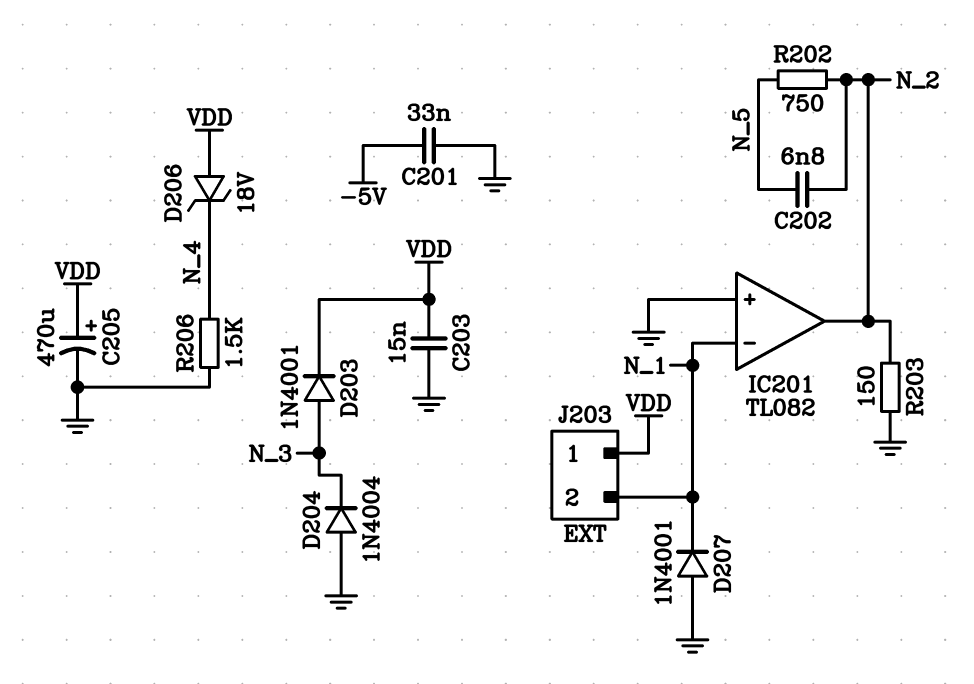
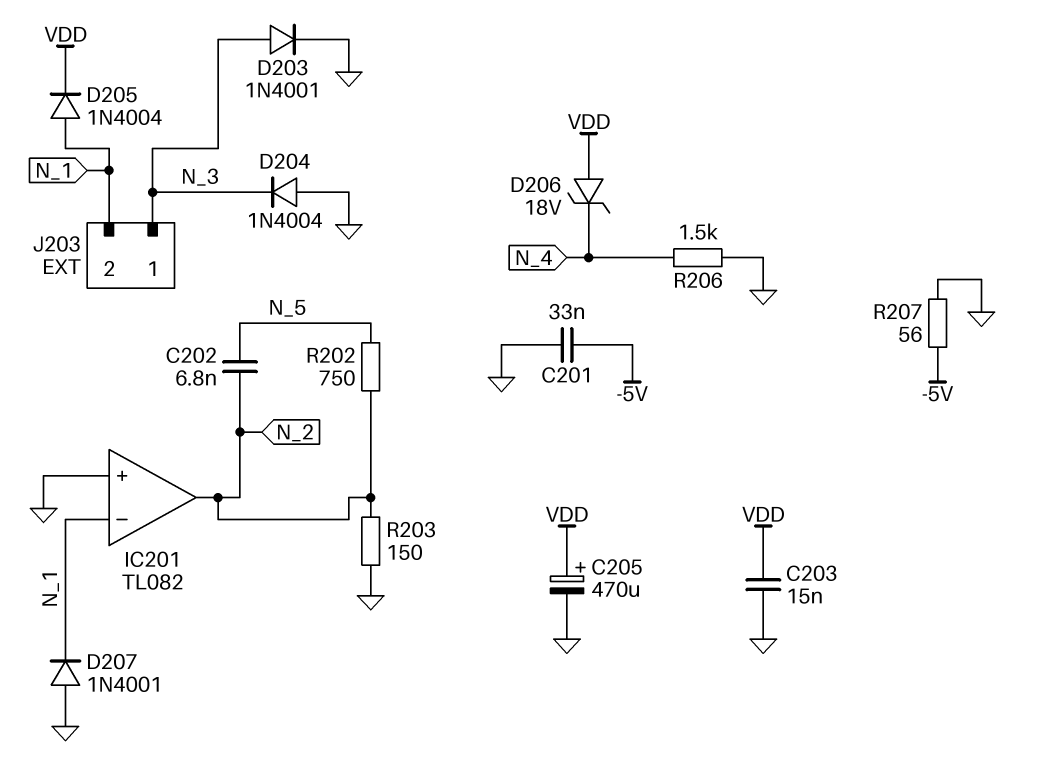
D203: diode 1N4001 (A N_3, K VDD) -> diode 1N4001 (A N_3, K GND)
D205: none -> diode 1N4004 (A N_1, K VDD)
J203 pin 1: VDD -> N_3
R207: none -> 56 (-5V, GND)

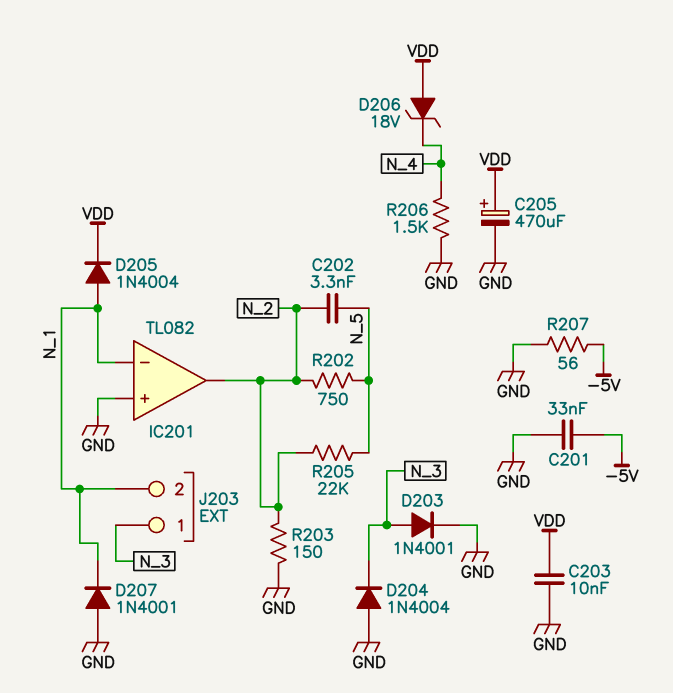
C202: 6.8nF (N_2, N_5) -> 3.3nF (N_2, N_5)
C203: 15nF (GND, VDD) -> 10nF (GND, VDD)
R205: none -> 22k (N_2, N_5)

